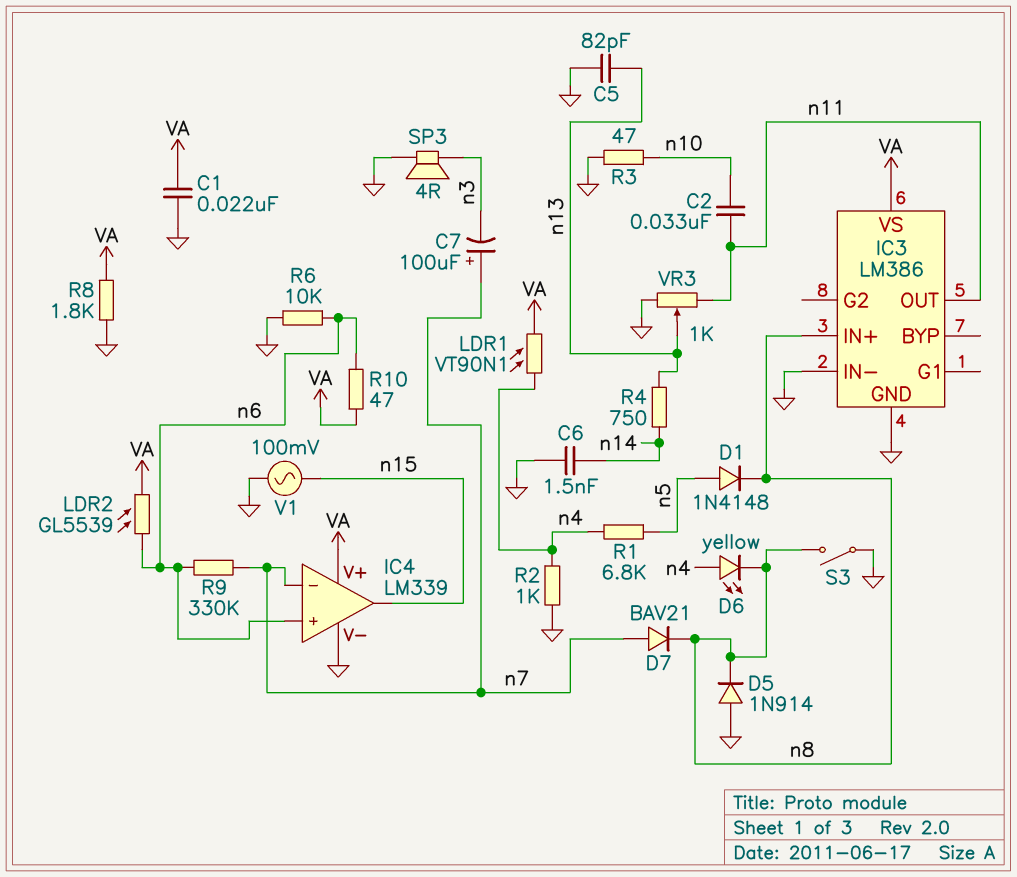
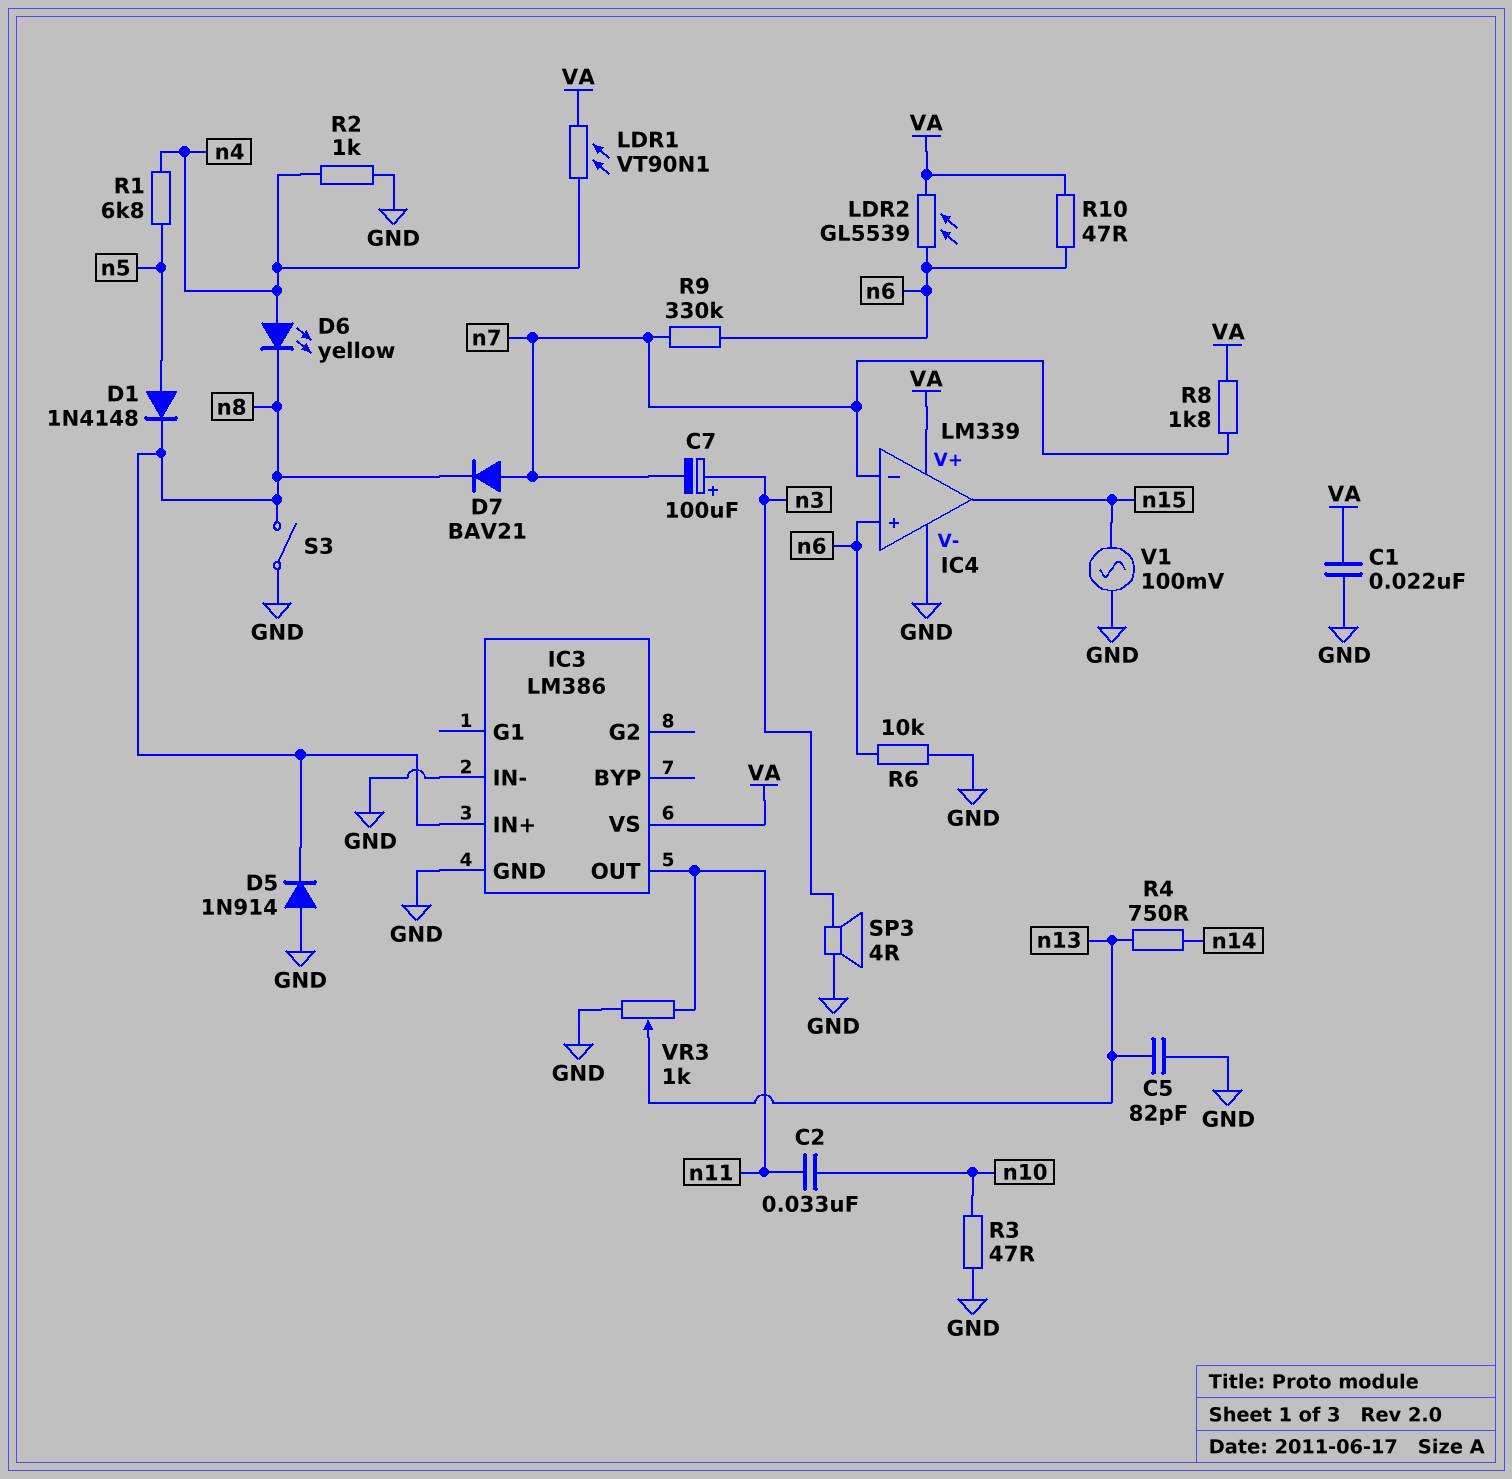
C6: 1.5nF (GND, n14) -> none
C7: 100uF (plus n7, minus n3) -> 100uF (plus n3, minus n7)
R8: 1.8k (GND, VA) -> 1.8k (VA, n7)

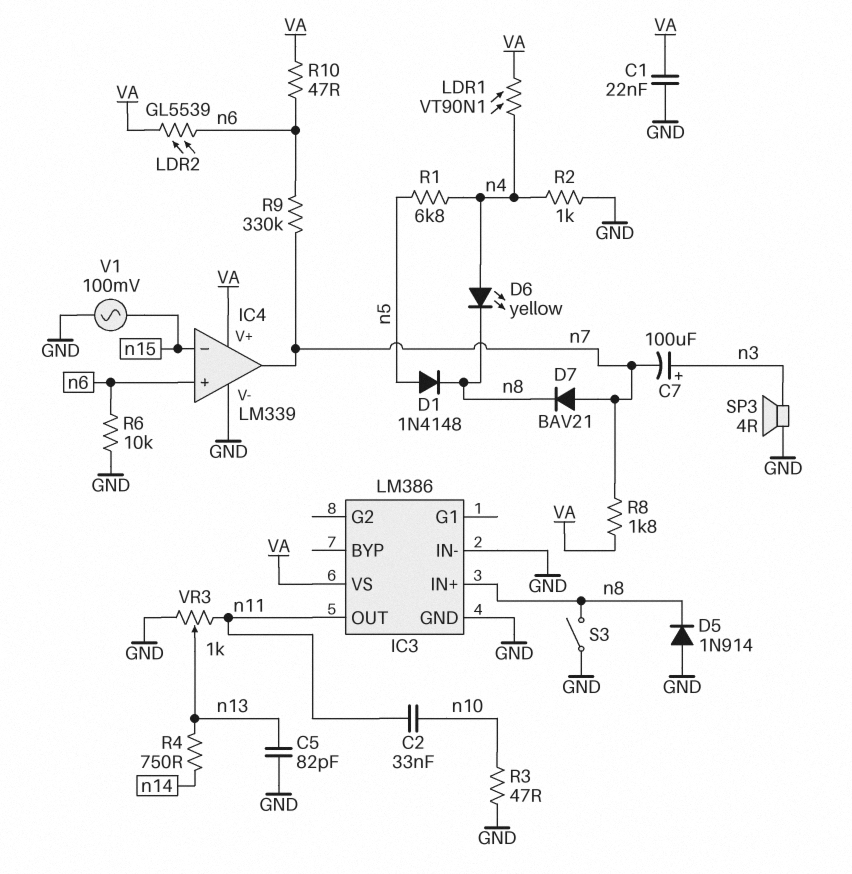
IC4 pin in-: n7 -> n15
IC4 pin out: n15 -> n7

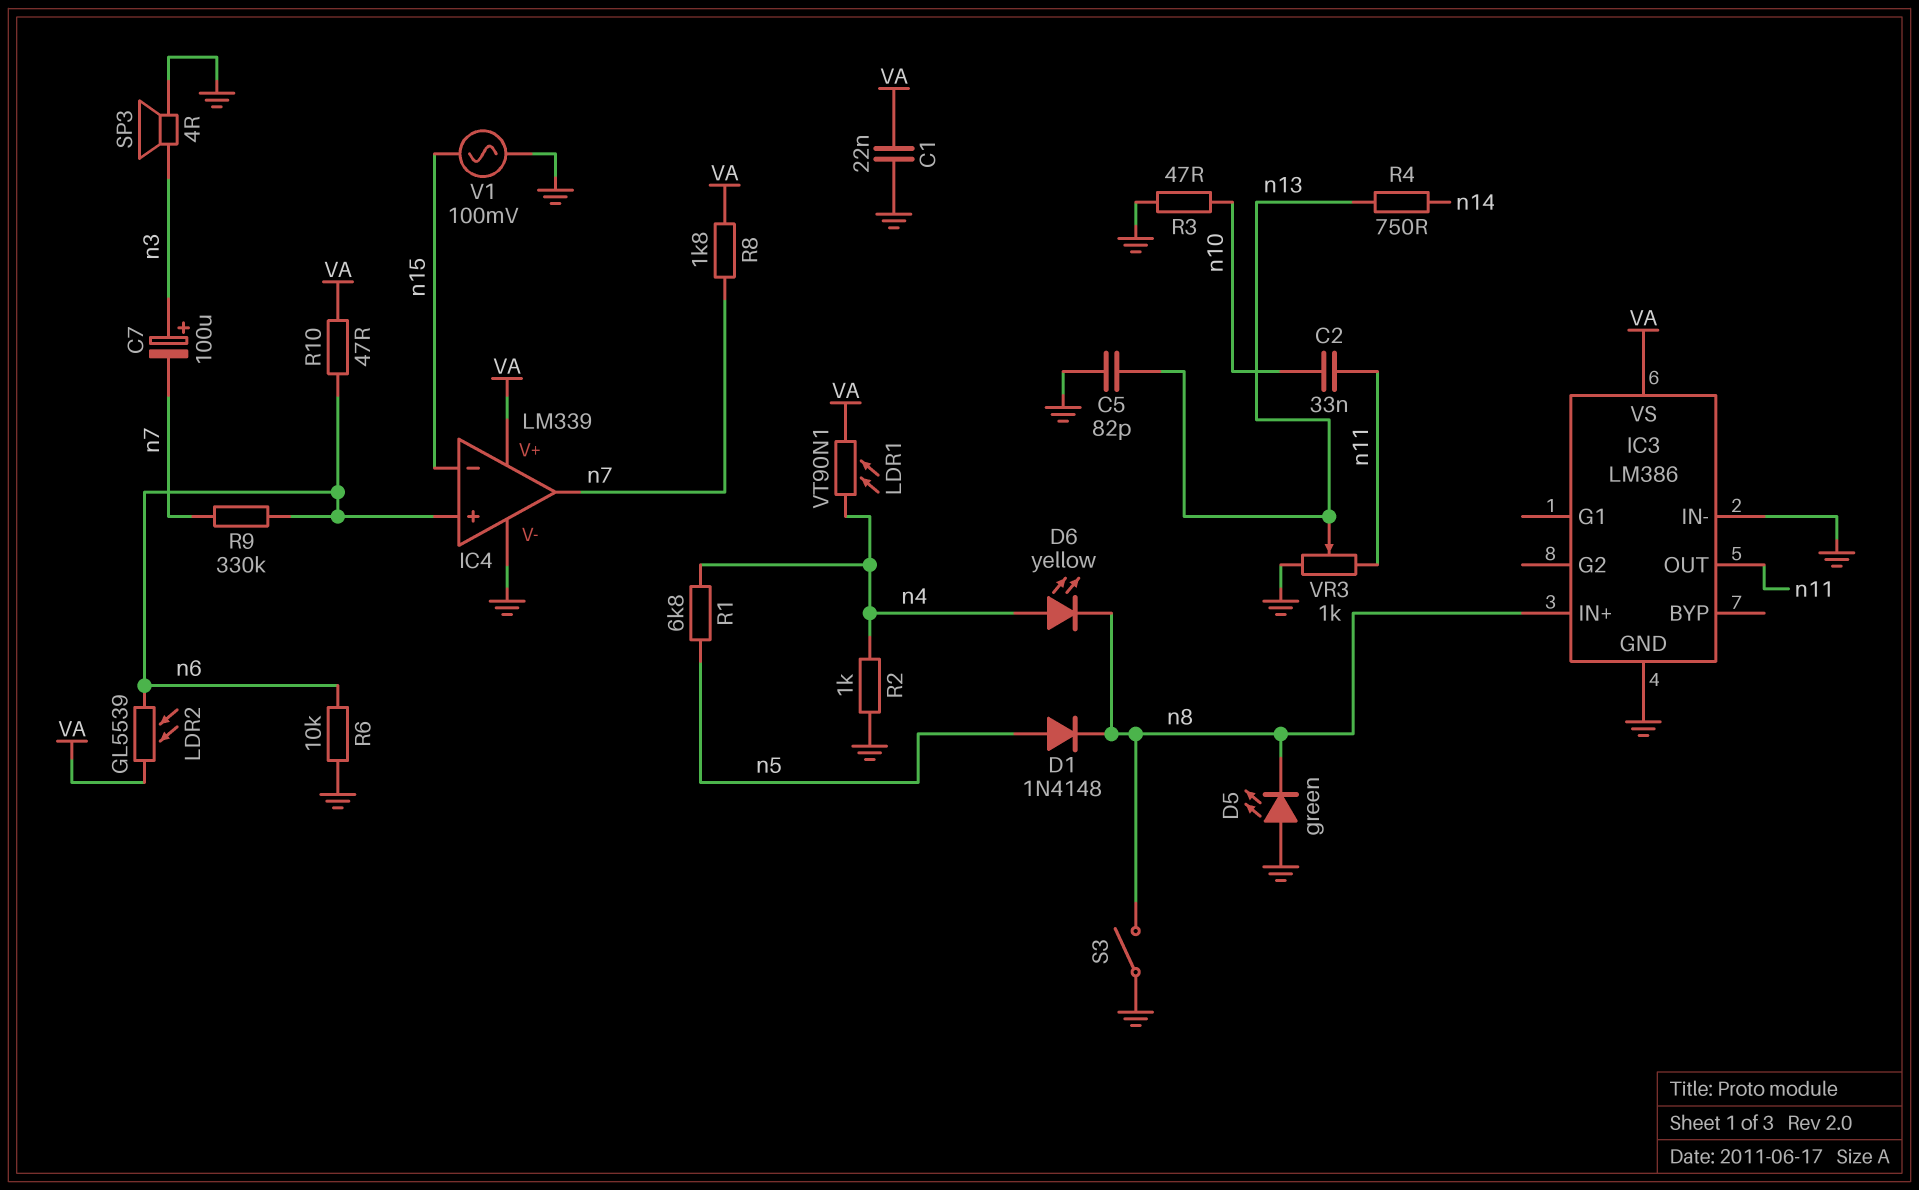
D5: diode 1N914 (A GND, K n8) -> LED green (A GND, K n8)
D7: diode BAV21 (A n7, K n8) -> none

